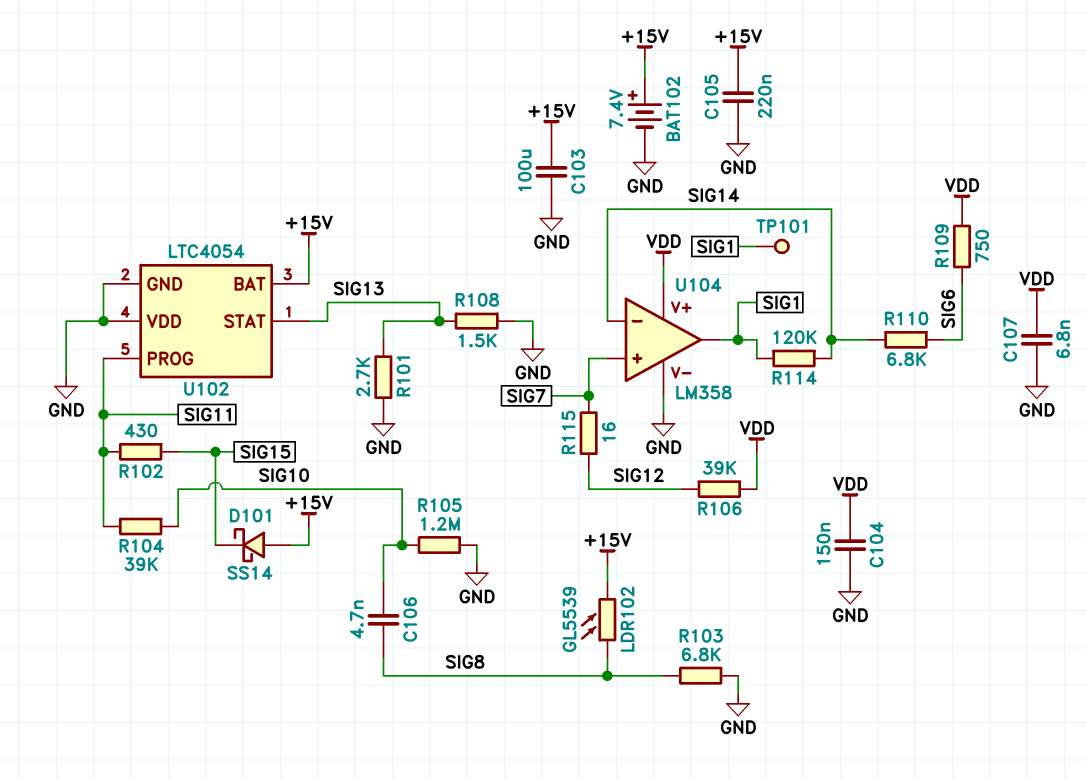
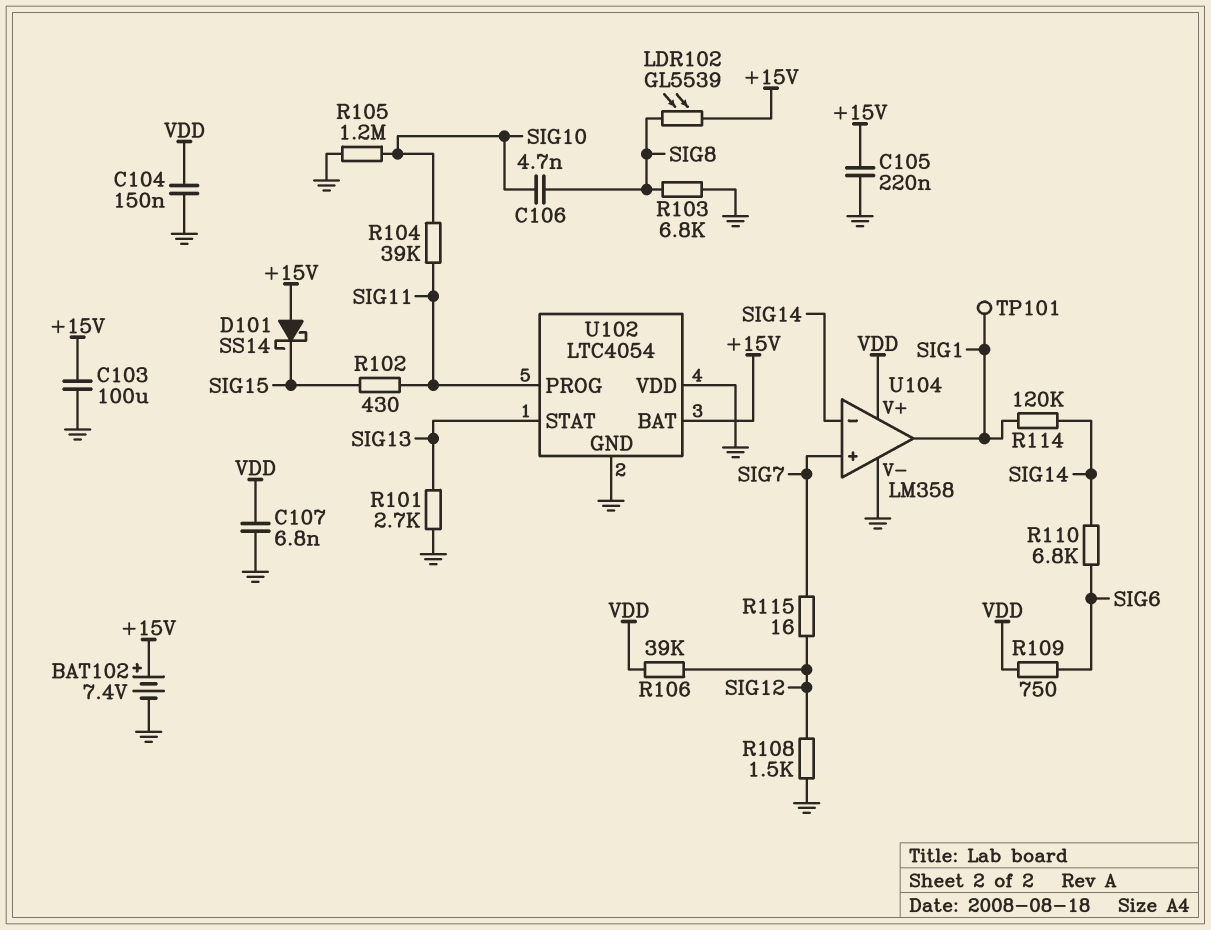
R108: 1.5k (GND, SIG13) -> 1.5k (GND, SIG12)

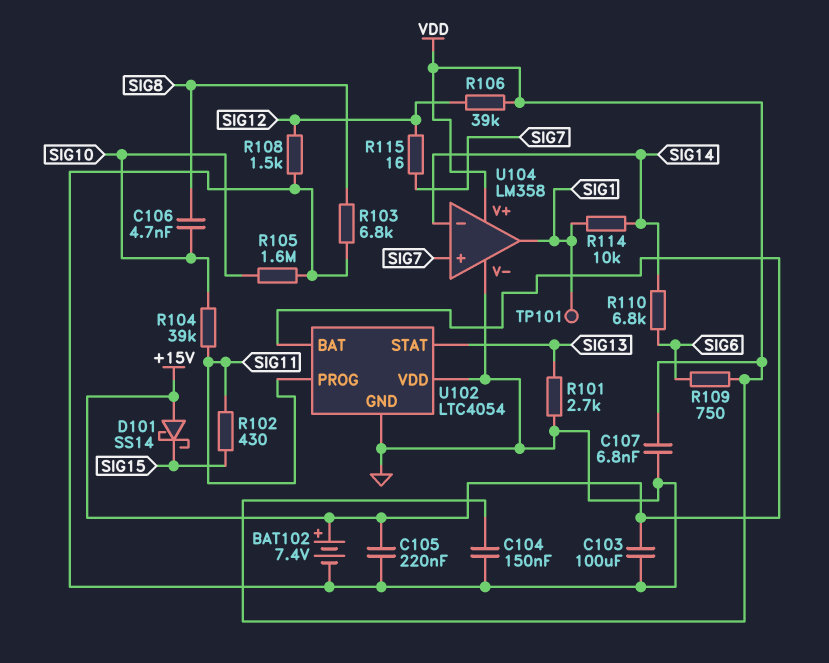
LDR102: GL5539 (+15V, SIG8) -> none
R105: 1.2M (GND, SIG10) -> 1.6M (GND, SIG10)
R114: 120k (SIG1, SIG14) -> 10k (SIG1, SIG14)

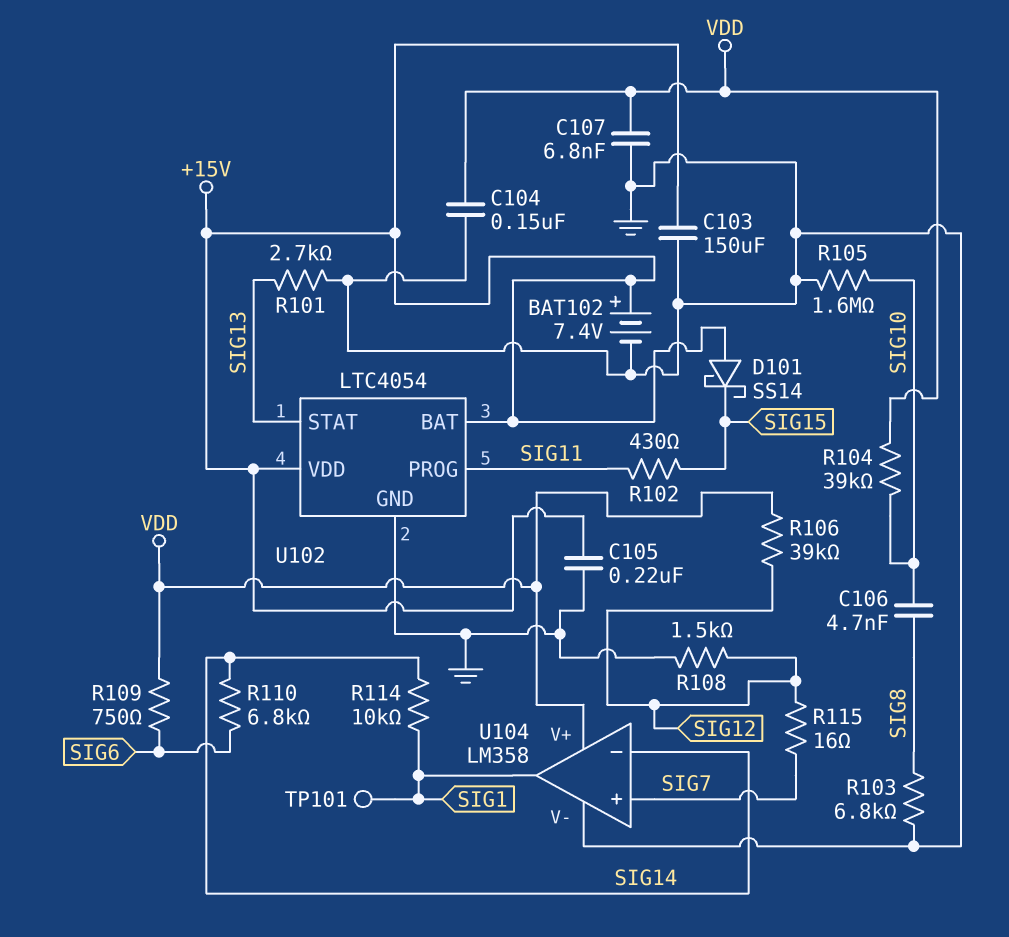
C103: 100uF (+15V, GND) -> 150uF (+15V, GND)
R104: 39k (SIG10, SIG11) -> 39k (SIG10, VDD)
U102 pin VDD: GND -> +15V

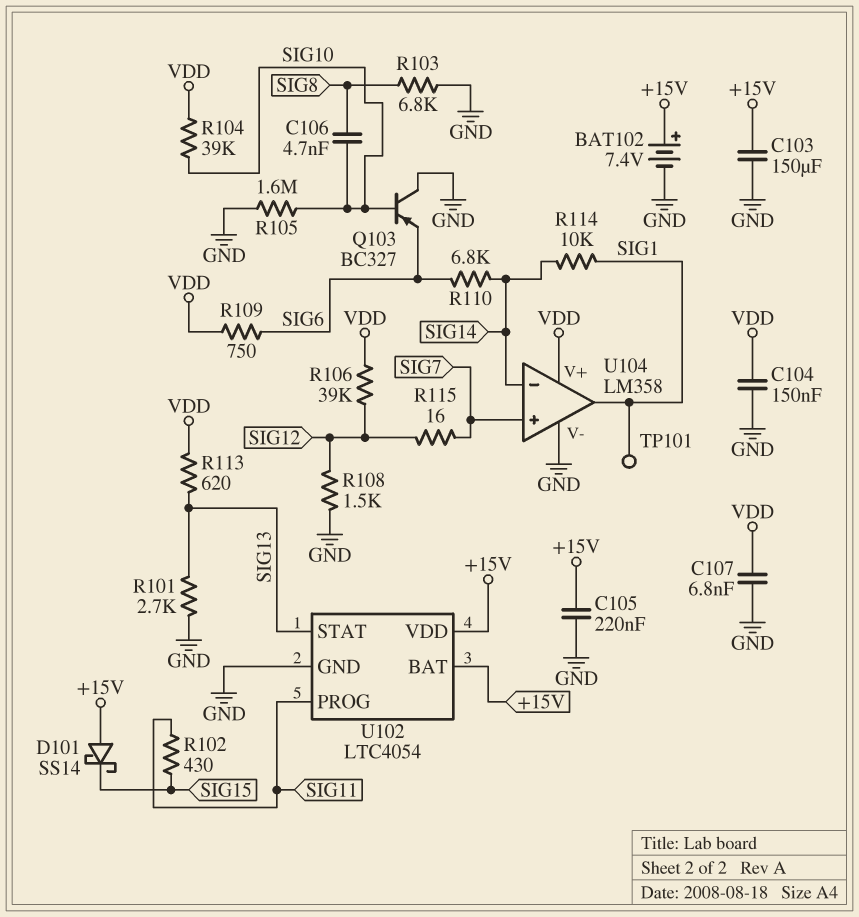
Q103: none -> PNP BC327 (B SIG10, C GND, E SIG6)
R113: none -> 620 (SIG13, VDD)

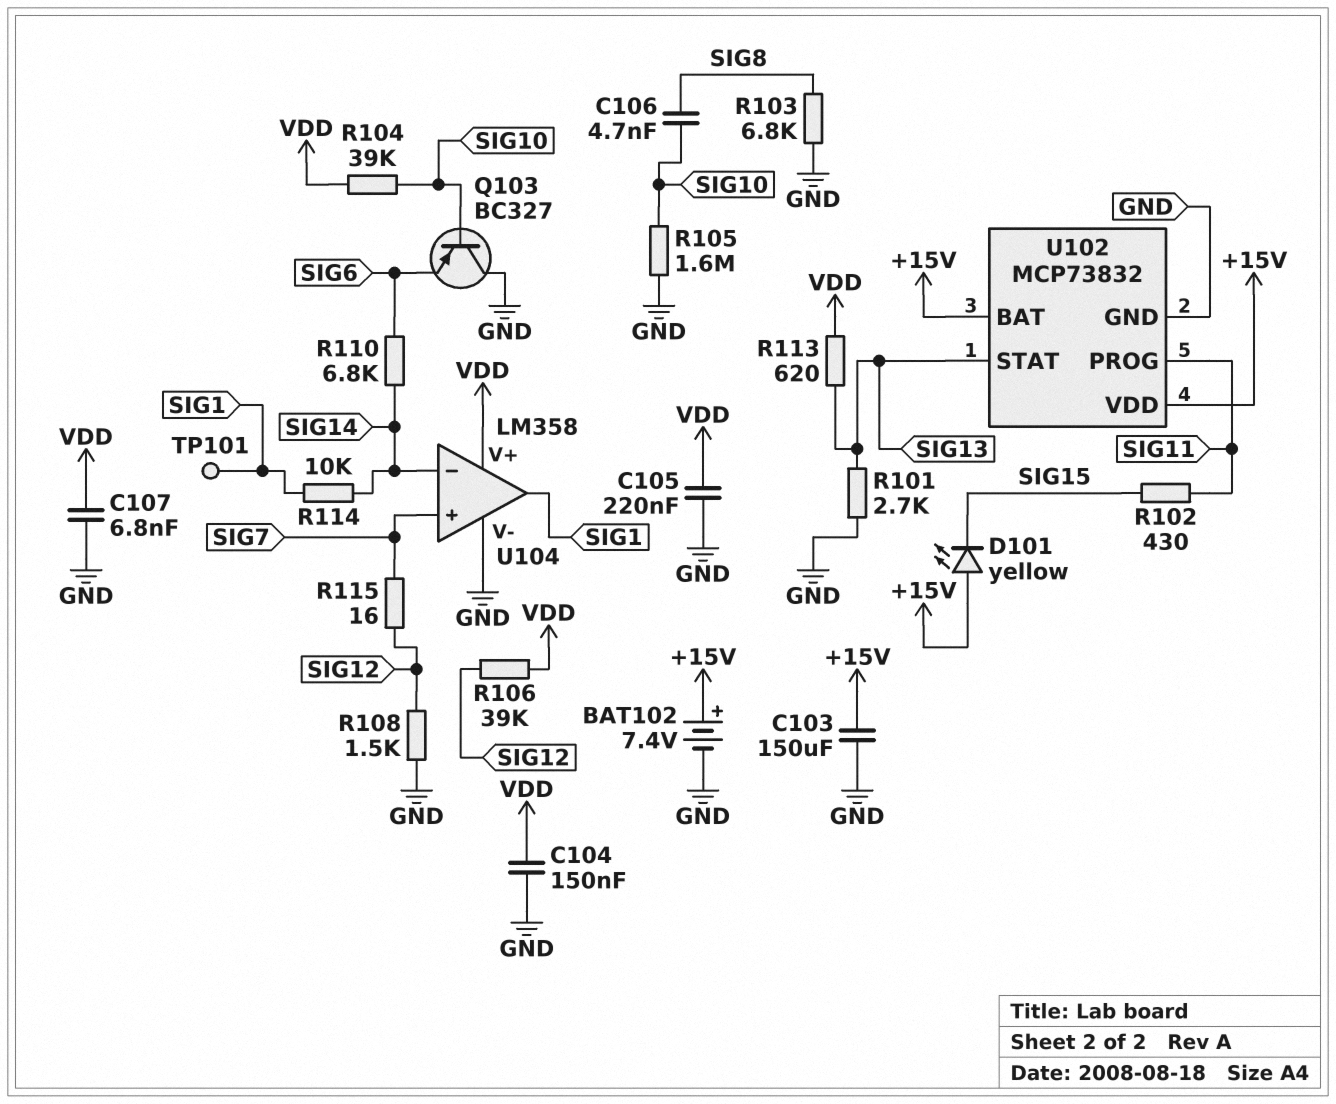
C105: 220nF (+15V, GND) -> 220nF (GND, VDD)
D101: schottky SS14 (A +15V, K SIG15) -> LED yellow (A +15V, K SIG15)
R109: 750 (SIG6, VDD) -> none
U102: LTC4054 -> MCP73832

